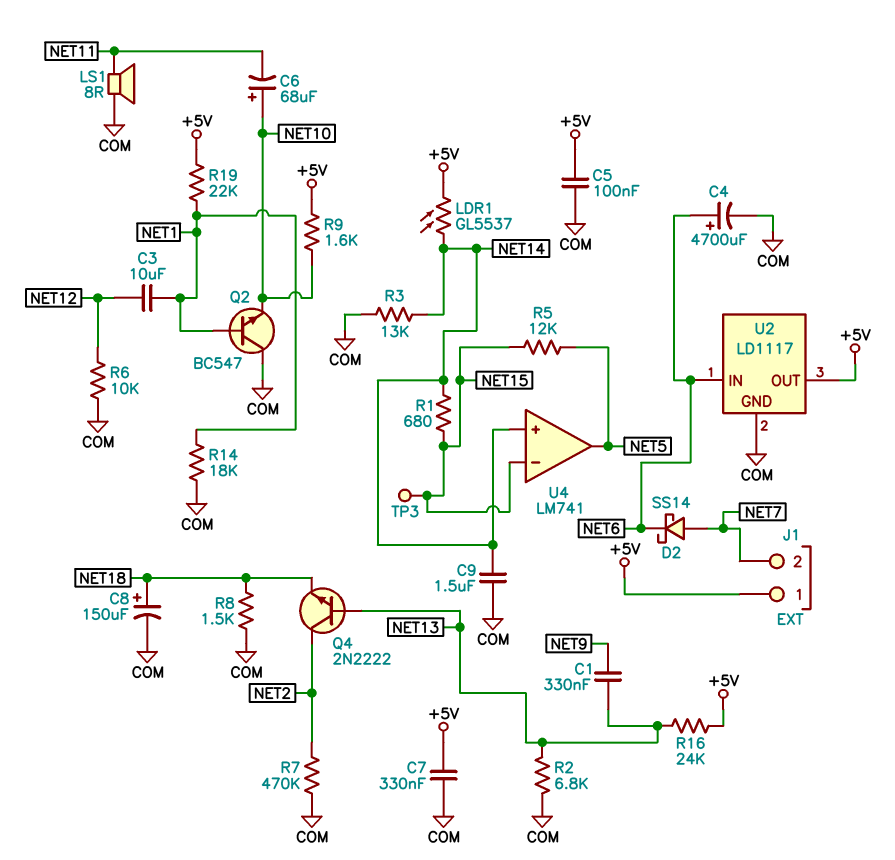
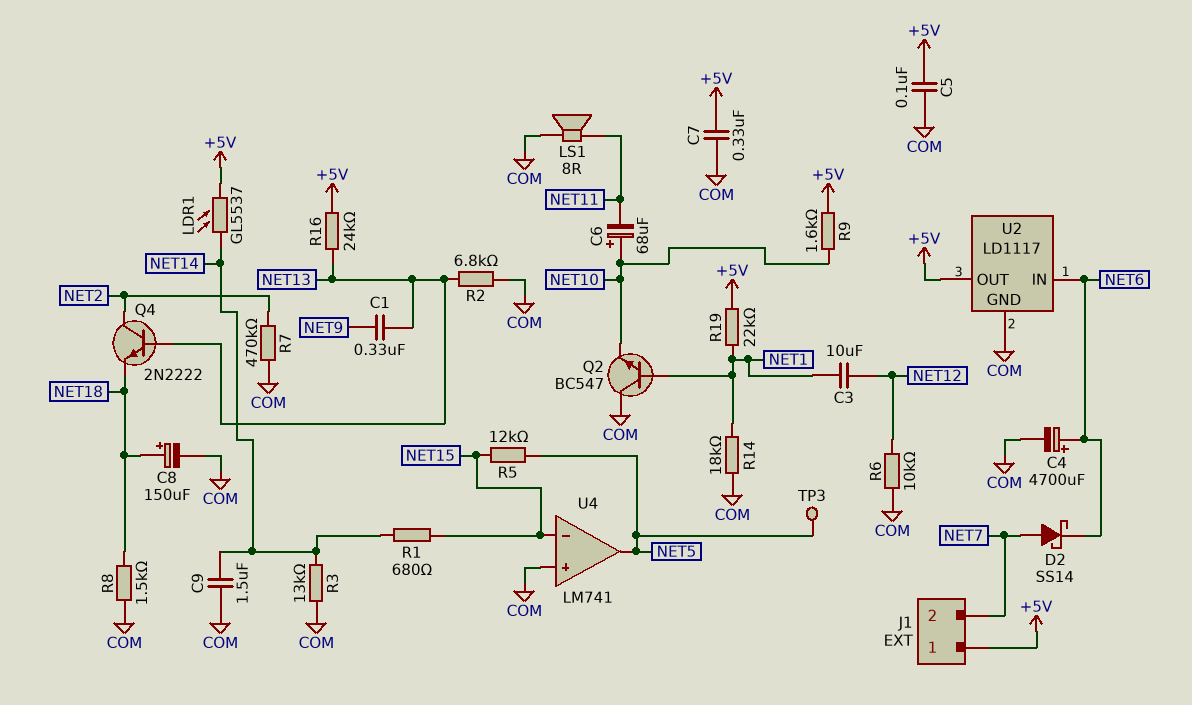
TP3: test point (NET15) -> test point (NET5)
U4 pin in+: NET14 -> COM

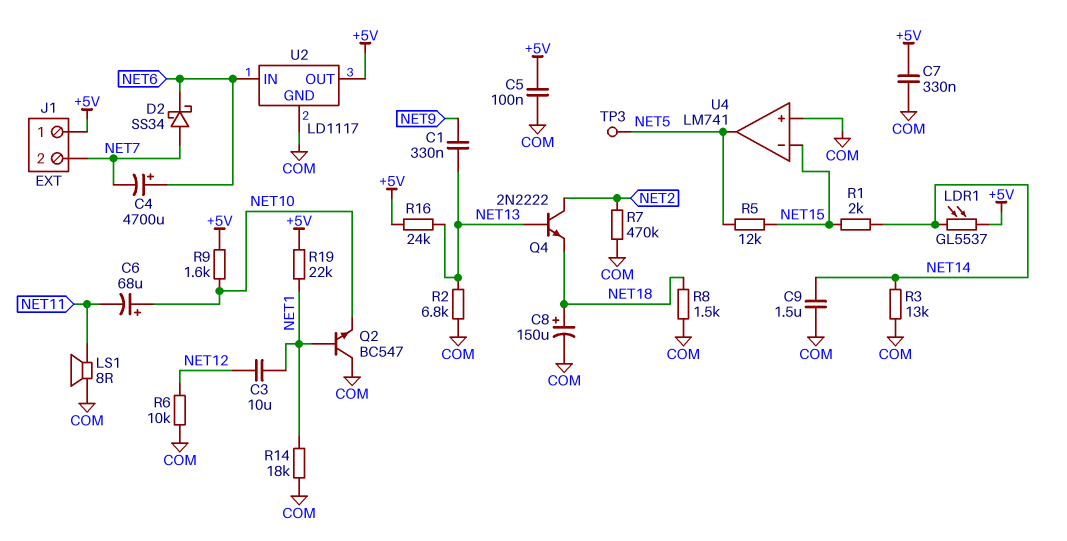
C4: 4700uF (plus NET6, minus COM) -> 4700uF (plus NET6, minus NET7)
D2: schottky SS14 (A NET7, K NET6) -> schottky SS34 (A NET7, K NET6)
R1: 680 (NET14, NET15) -> 2k (NET14, NET15)

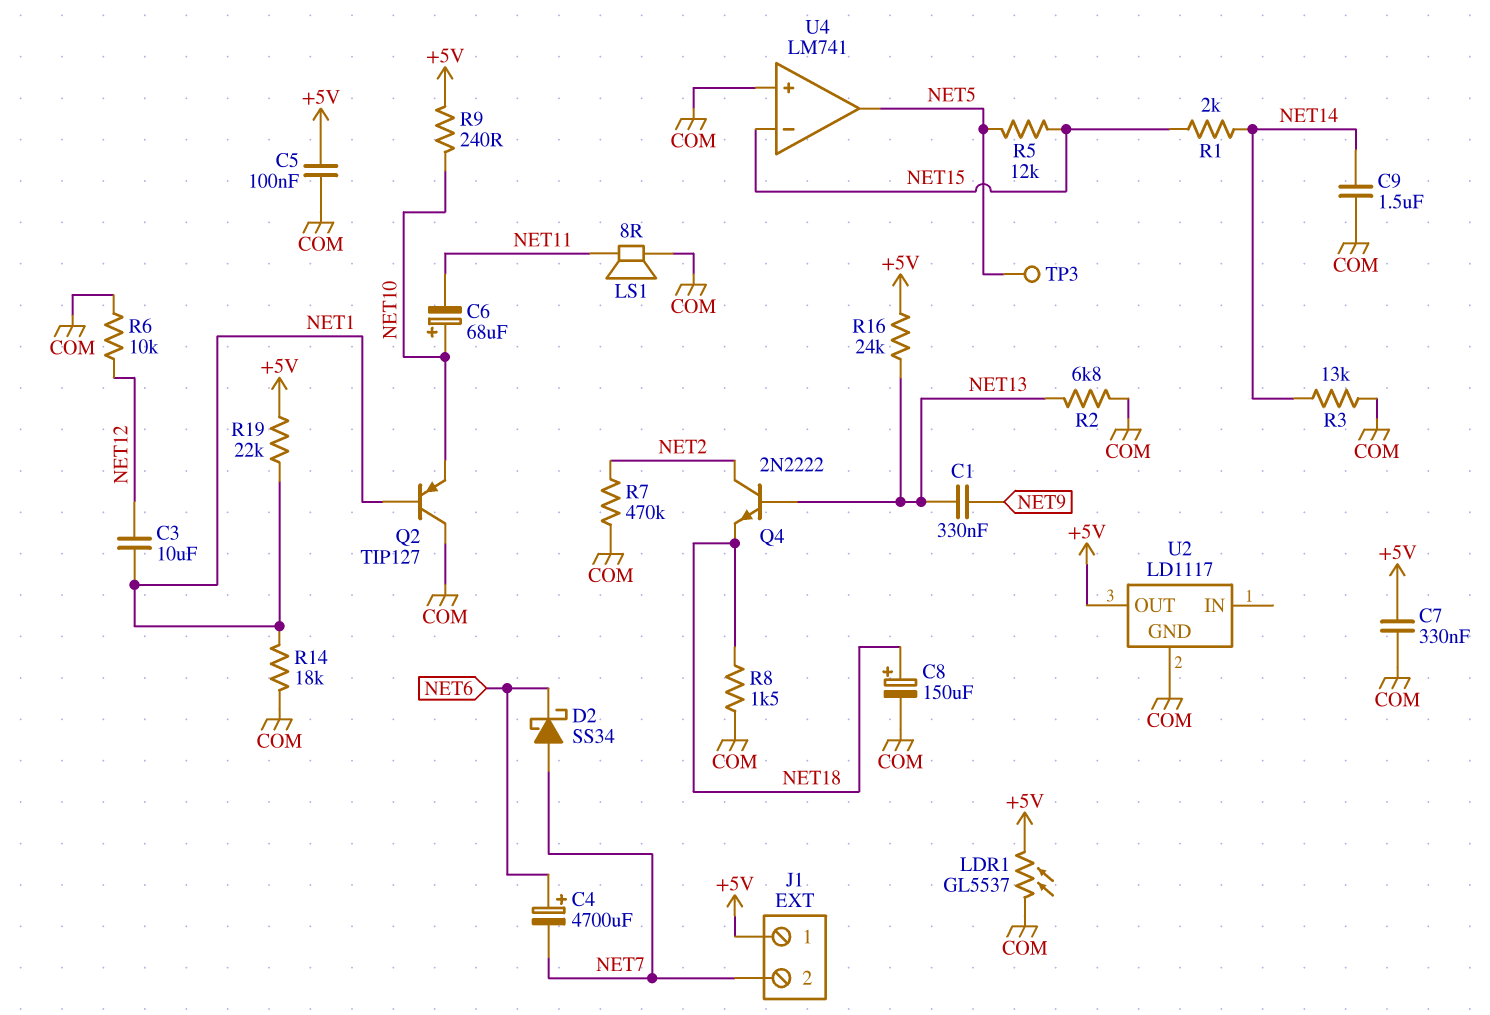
LDR1: GL5537 (+5V, NET14) -> GL5537 (+5V, COM)
Q2: NPN BC547 (B NET1, C COM, E NET10) -> PNP TIP127 (B NET1, C COM, E NET10)
R9: 1.6k (+5V, NET10) -> 240 (+5V, NET10)
U2 pin IN: NET6 -> none

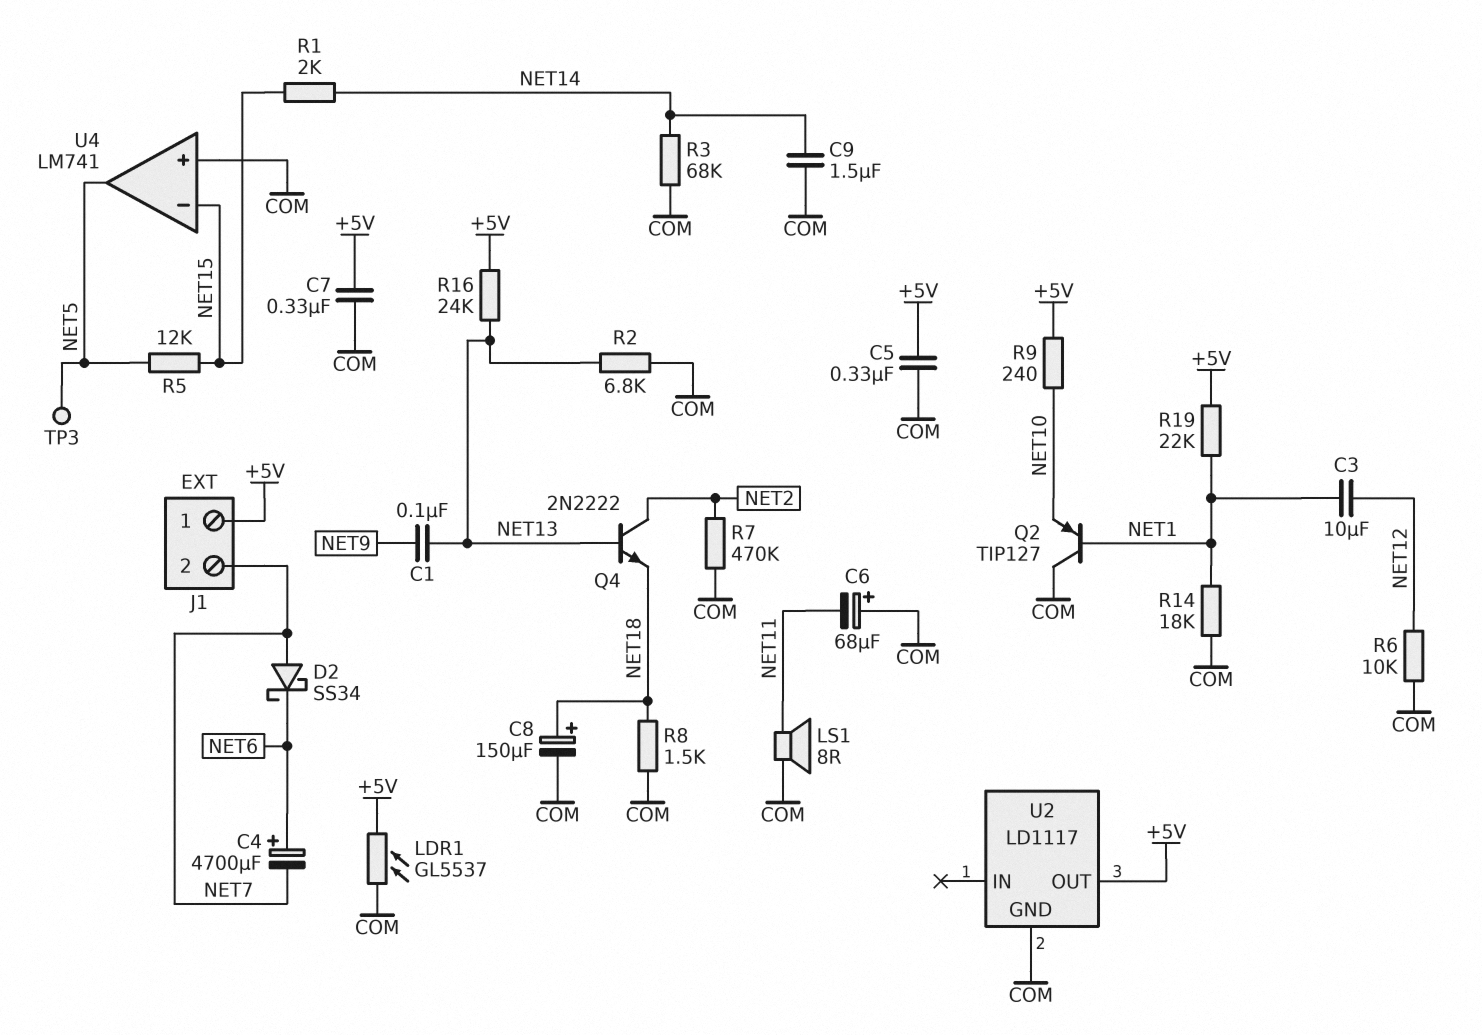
C1: 330nF (NET9, NET13) -> 100nF (NET9, NET13)
C5: 100nF (+5V, COM) -> 330nF (+5V, COM)
C6: 68uF (plus NET10, minus NET11) -> 68uF (plus COM, minus NET11)
R3: 13k (COM, NET14) -> 68k (COM, NET14)

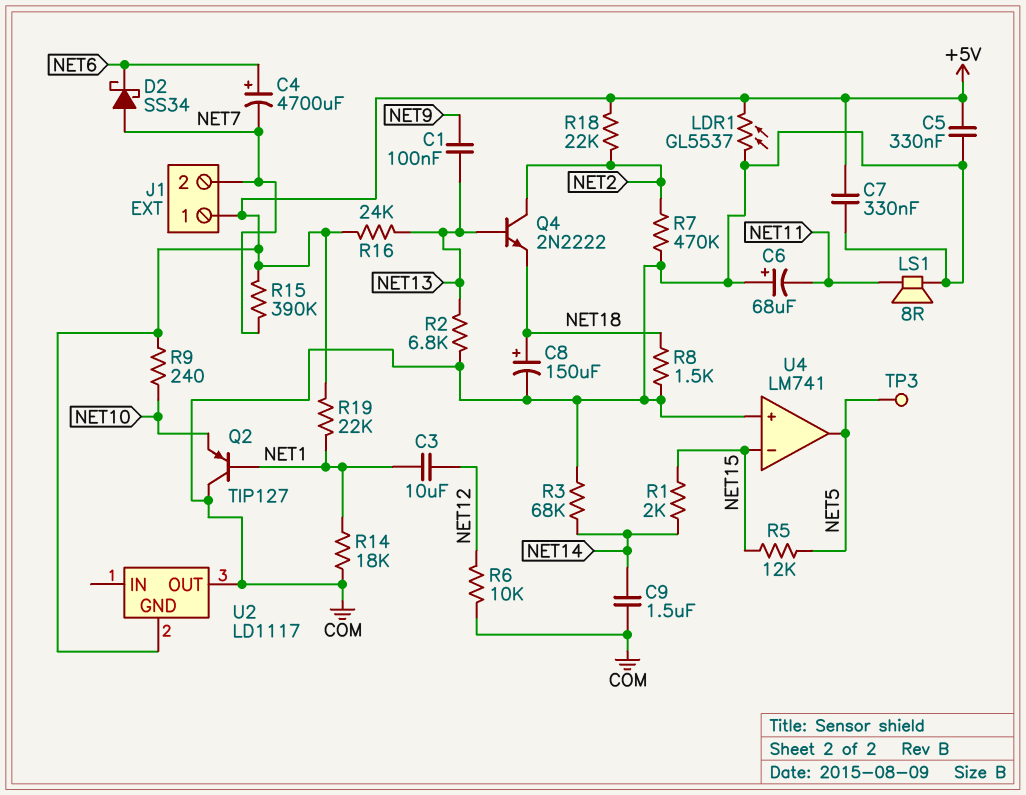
R15: none -> 390k (+5V, NET7)
R18: none -> 22k (+5V, NET2)
U2 pin GND: COM -> +5V
U2 pin OUT: +5V -> COM

